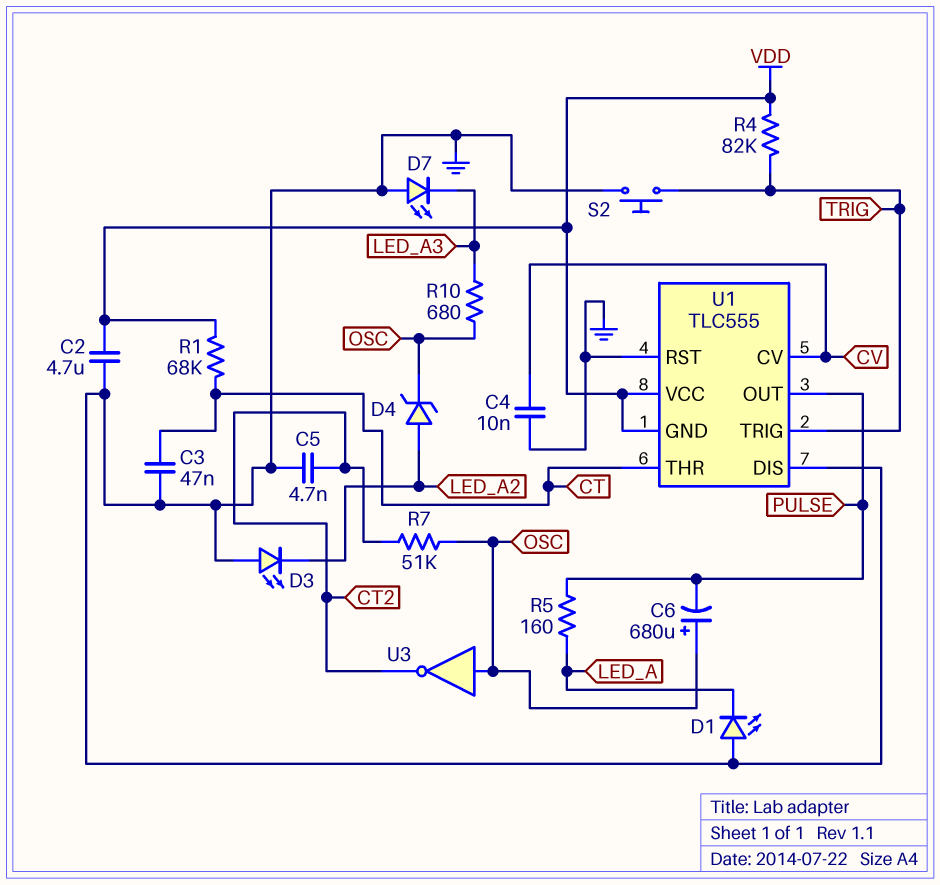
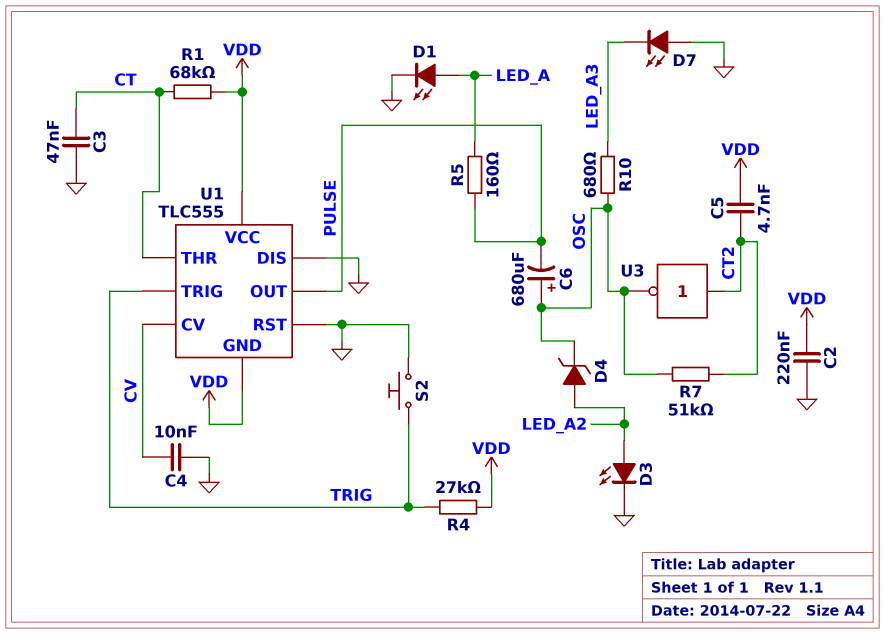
C2: 4.7uF (GND, VDD) -> 220nF (GND, VDD)
C5: 4.7nF (CT2, GND) -> 4.7nF (CT2, VDD)
D1: LED (A GND, K LED_A) -> LED (A LED_A, K GND)
D3: LED (A GND, K LED_A2) -> LED (A LED_A2, K GND)
R4: 82k (TRIG, VDD) -> 27k (TRIG, VDD)
U3: NOT (in OSC, out CT2) -> NOT (in CT2, out OSC)

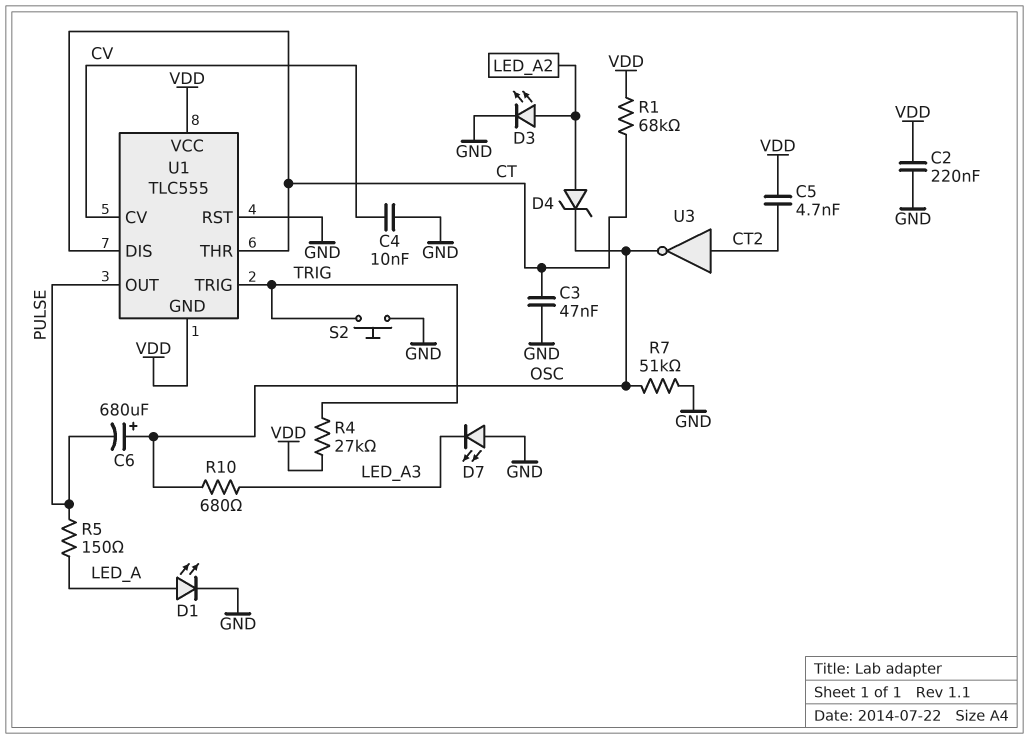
R5: 160 (LED_A, PULSE) -> 150 (LED_A, PULSE)
R7: 51k (CT2, OSC) -> 51k (GND, OSC)
U1 pin DIS: GND -> CT

